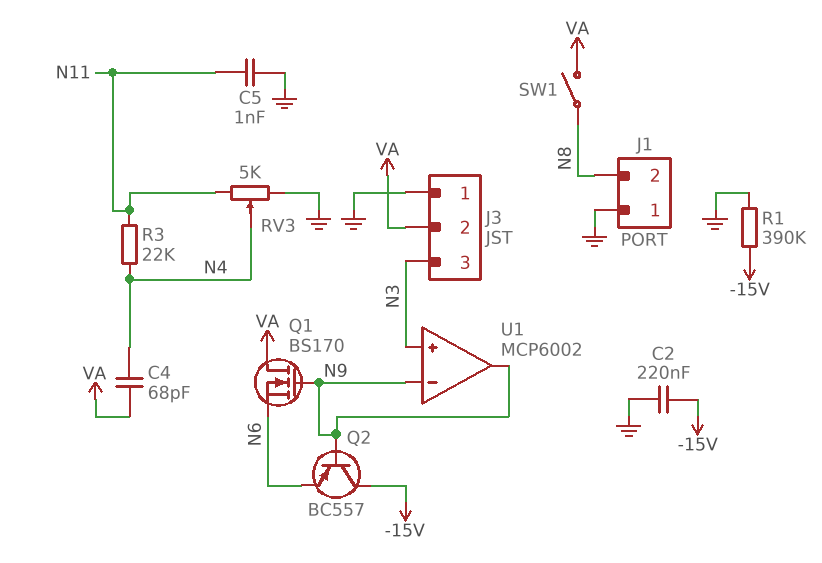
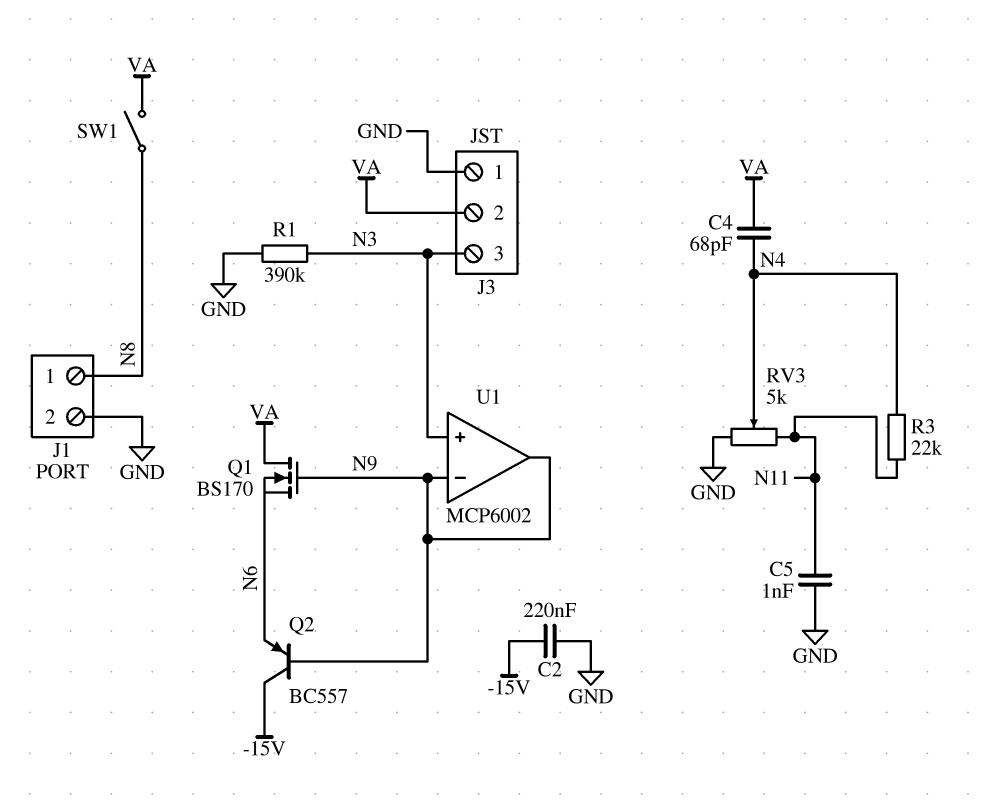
J1 pin 1: GND -> N8
J1 pin 2: N8 -> GND
R1: 390k (-15V, GND) -> 390k (GND, N3)

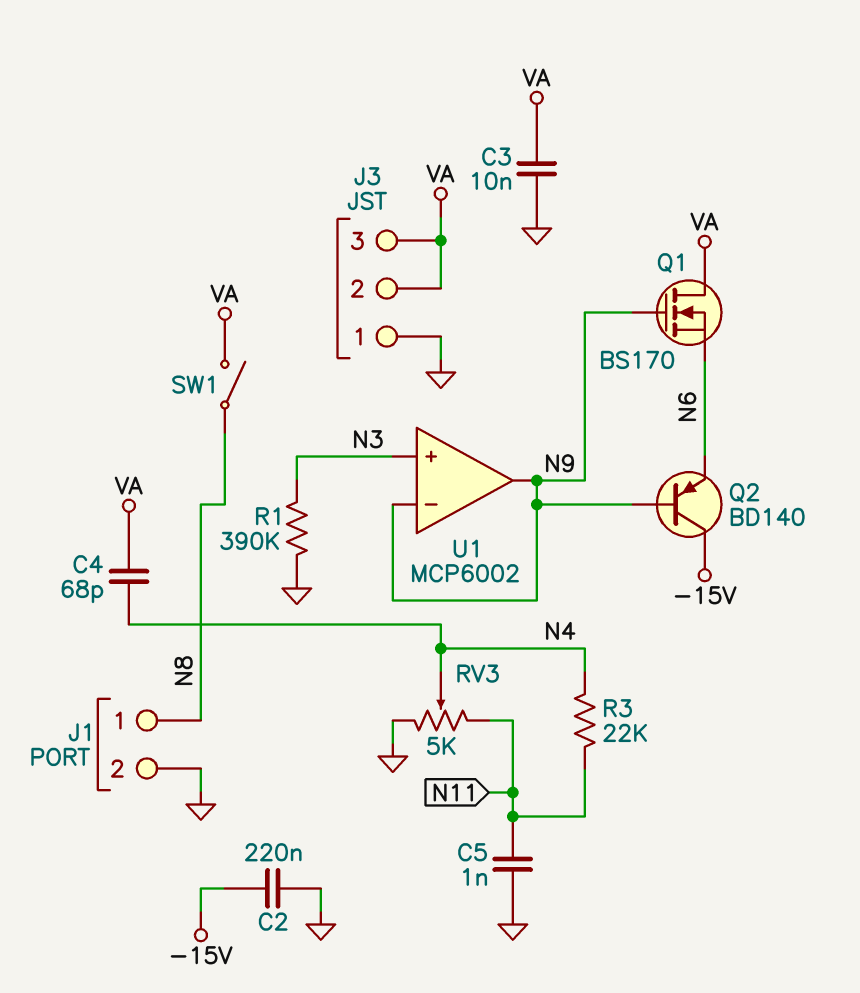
C3: none -> 10nF (GND, VA)
J3 pin 3: N3 -> VA
Q2: PNP BC557 (B N9, C -15V, E N6) -> PNP BD140 (B N9, C -15V, E N6)

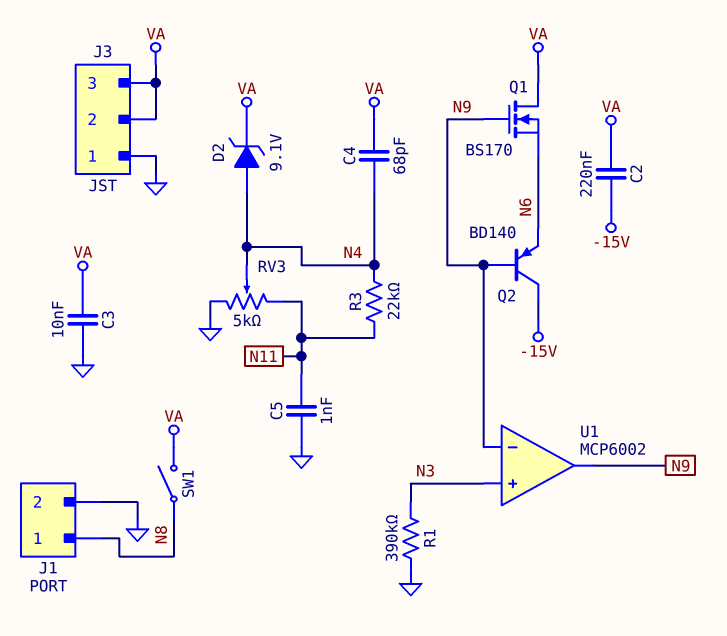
C2: 220nF (-15V, GND) -> 220nF (-15V, VA)
D2: none -> zener 9.1V (A N4, K VA)

